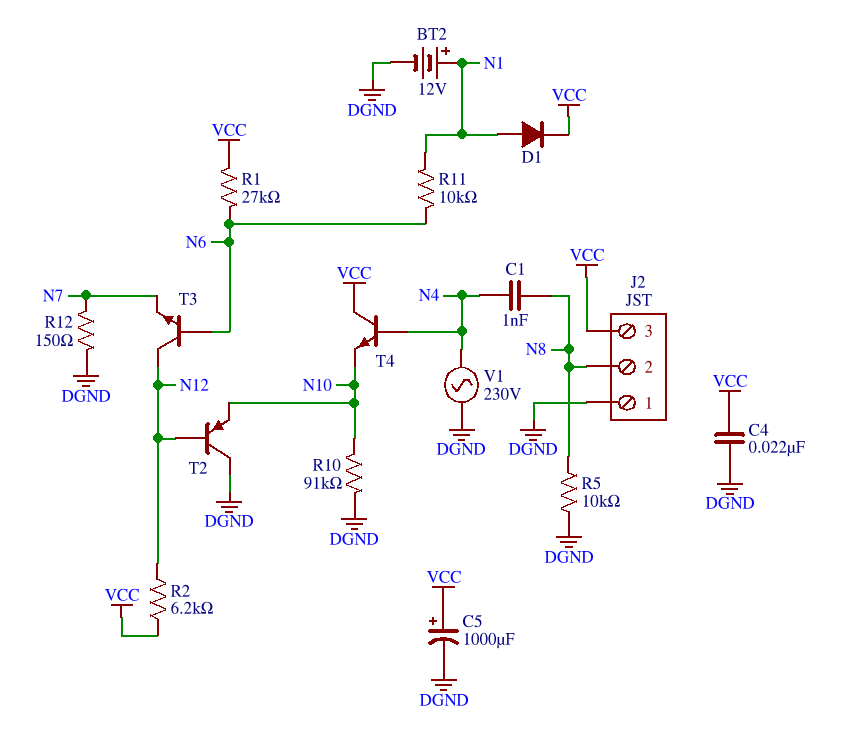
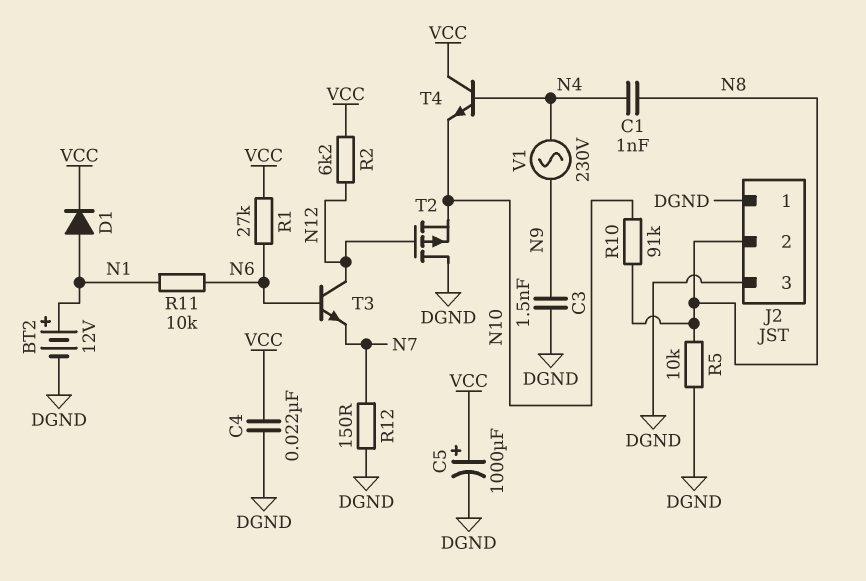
C3: none -> 1.5nF (DGND, N9)
J2 pin 3: VCC -> DGND
R10: 91k (DGND, N10) -> 91k (N8, N10)
T2: PNP (B N12, C DGND, E N10) -> PMOS (G N12, D DGND, S N10)
V1: AC 230V (DGND, N4) -> AC 230V (N4, N9)

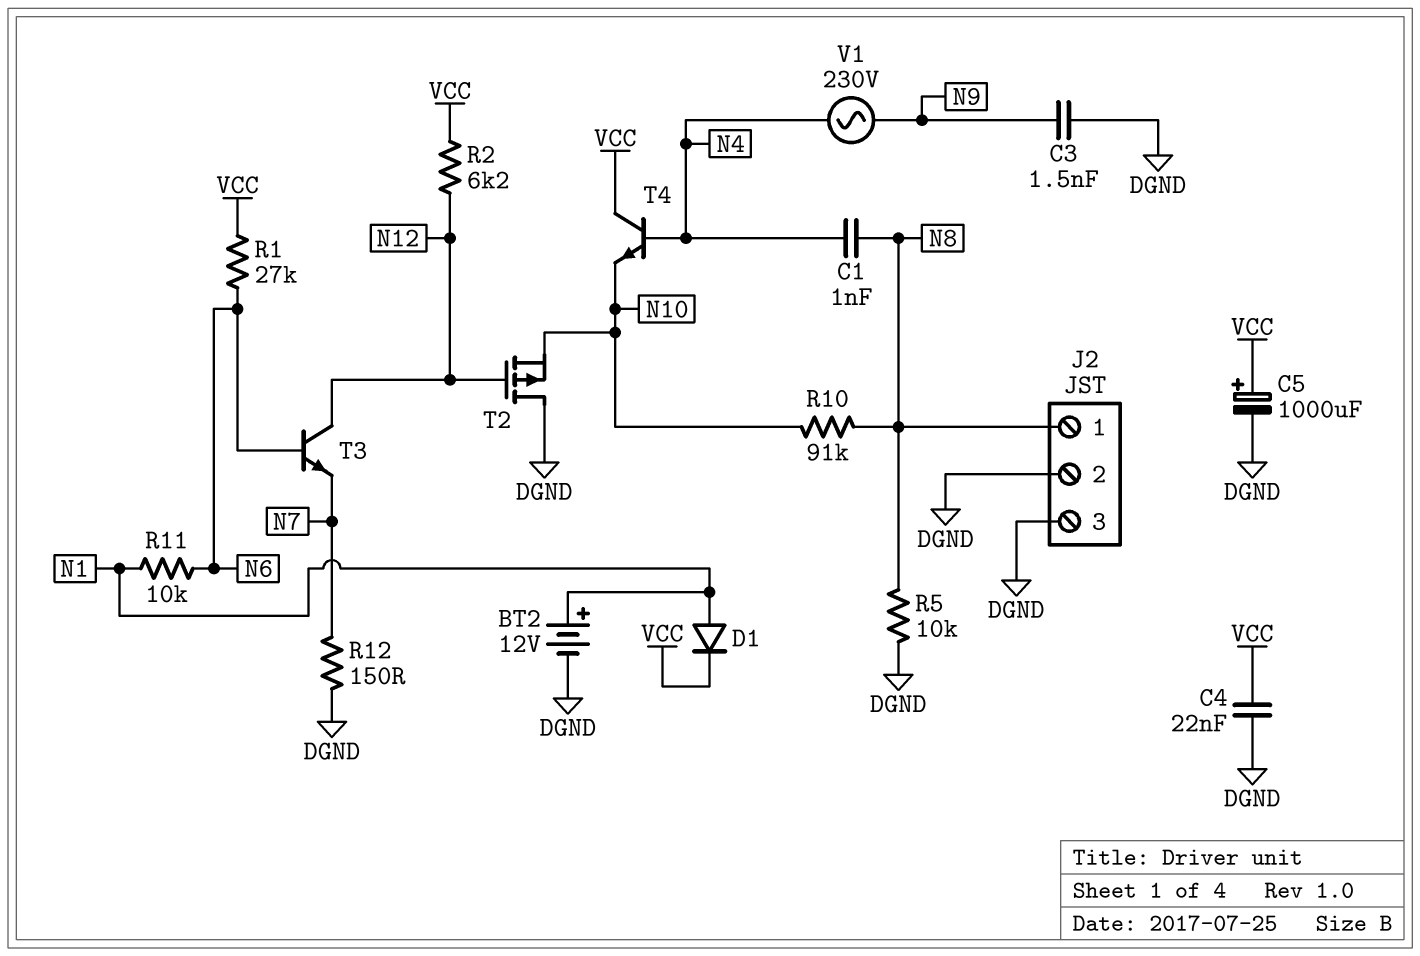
J2 pin 1: DGND -> N8
J2 pin 2: N8 -> DGND

